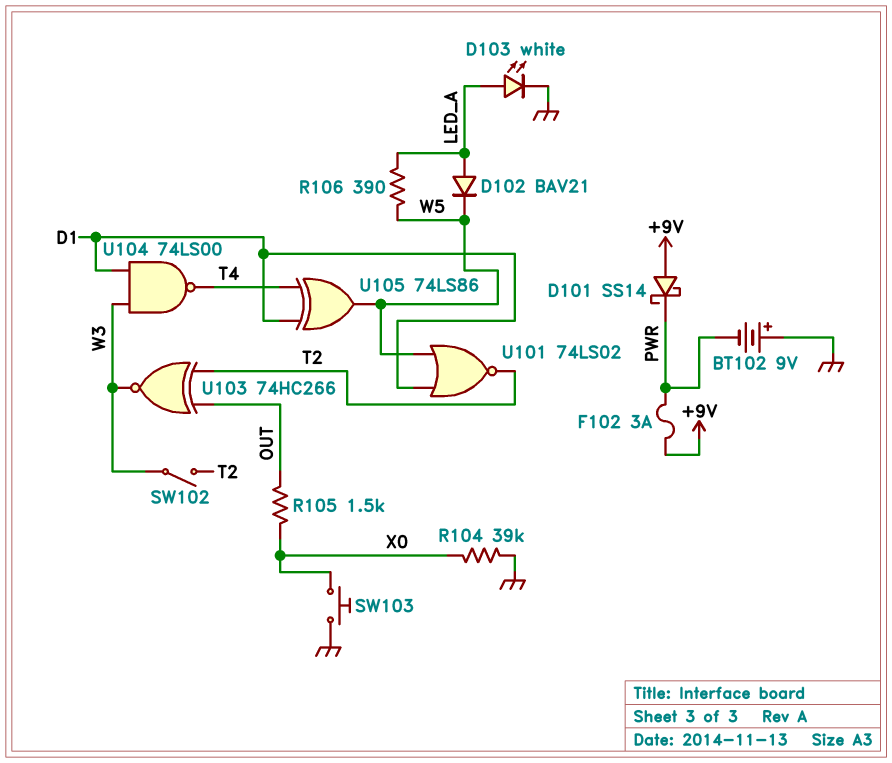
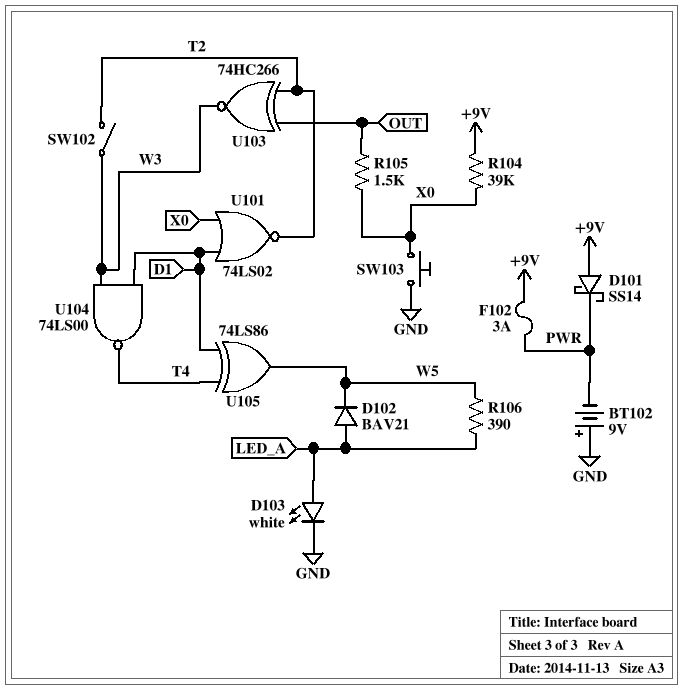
R104: 39k (GND, X0) -> 39k (+9V, X0)
U101: NOR 74LS02 (in D1, in W5, out T2) -> NOR 74LS02 (in D1, in X0, out T2)

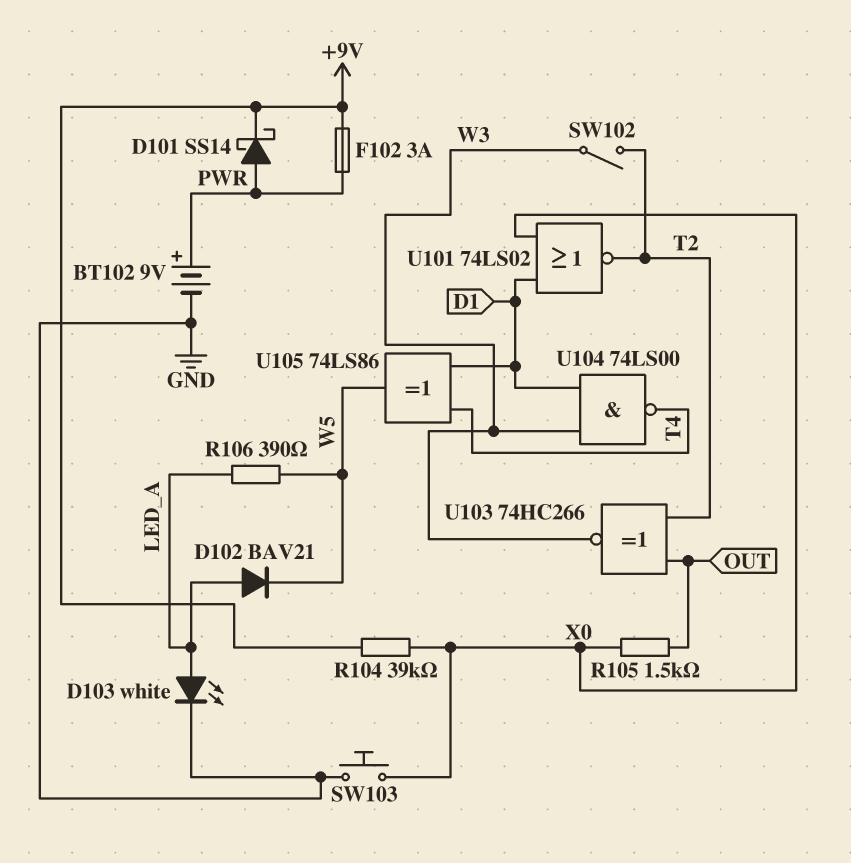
BT102: 9V (plus GND, minus PWR) -> 9V (plus PWR, minus GND)
D101: schottky SS14 (A +9V, K PWR) -> schottky SS14 (A PWR, K +9V)

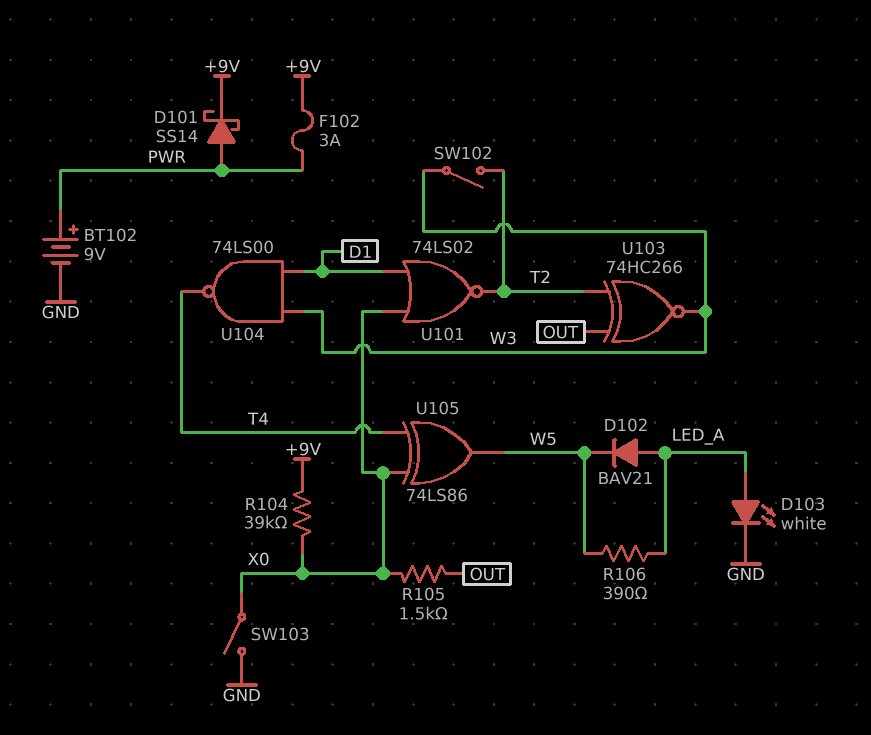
SW103: button (GND, X0) -> switch (GND, X0)
U105: XOR 74LS86 (in D1, in T4, out W5) -> XOR 74LS86 (in T4, in X0, out W5)

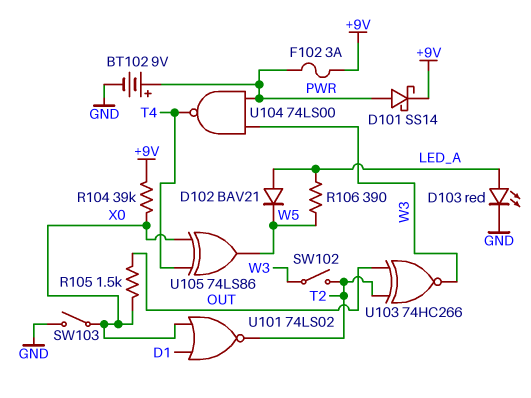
D103: LED white (A LED_A, K GND) -> LED red (A LED_A, K GND)
U104: NAND 74LS00 (in D1, in W3, out T4) -> NAND 74LS00 (in PWR, in W3, out T4)

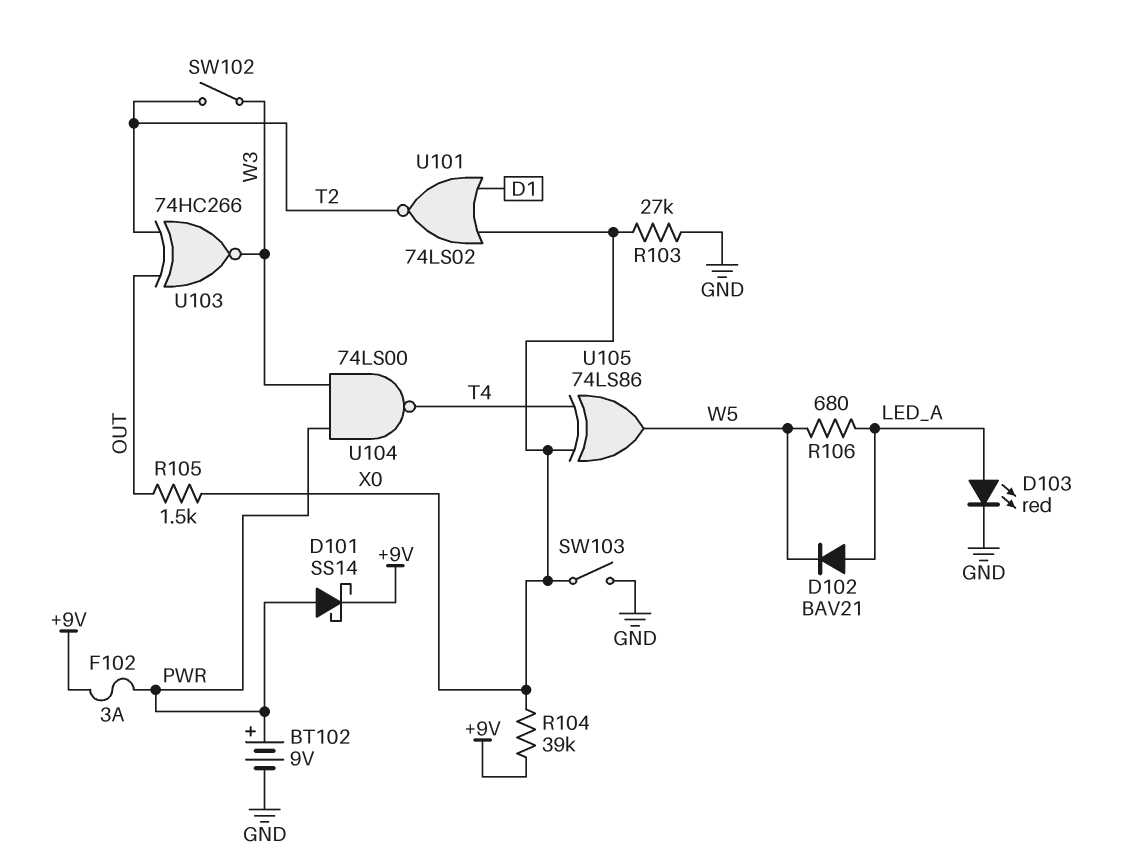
R103: none -> 27k (GND, X0)
R106: 390 (LED_A, W5) -> 680 (LED_A, W5)

